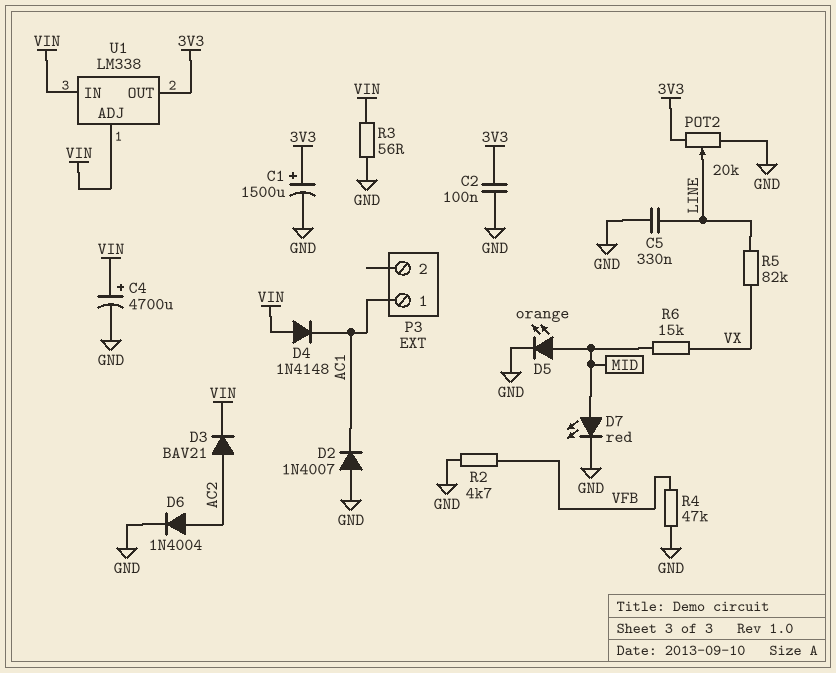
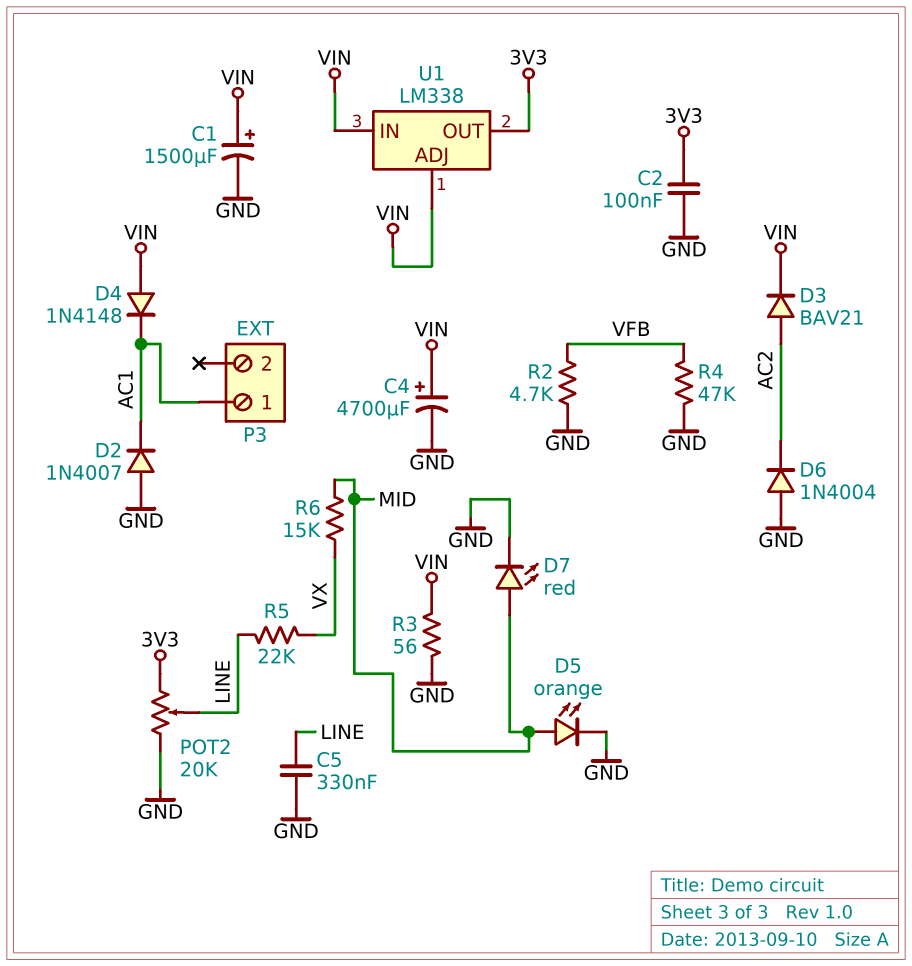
C1: 1500uF (plus 3V3, minus GND) -> 1500uF (plus VIN, minus GND)
D6: diode 1N4004 (A AC2, K GND) -> diode 1N4004 (A GND, K AC2)
R5: 82k (LINE, VX) -> 22k (LINE, VX)

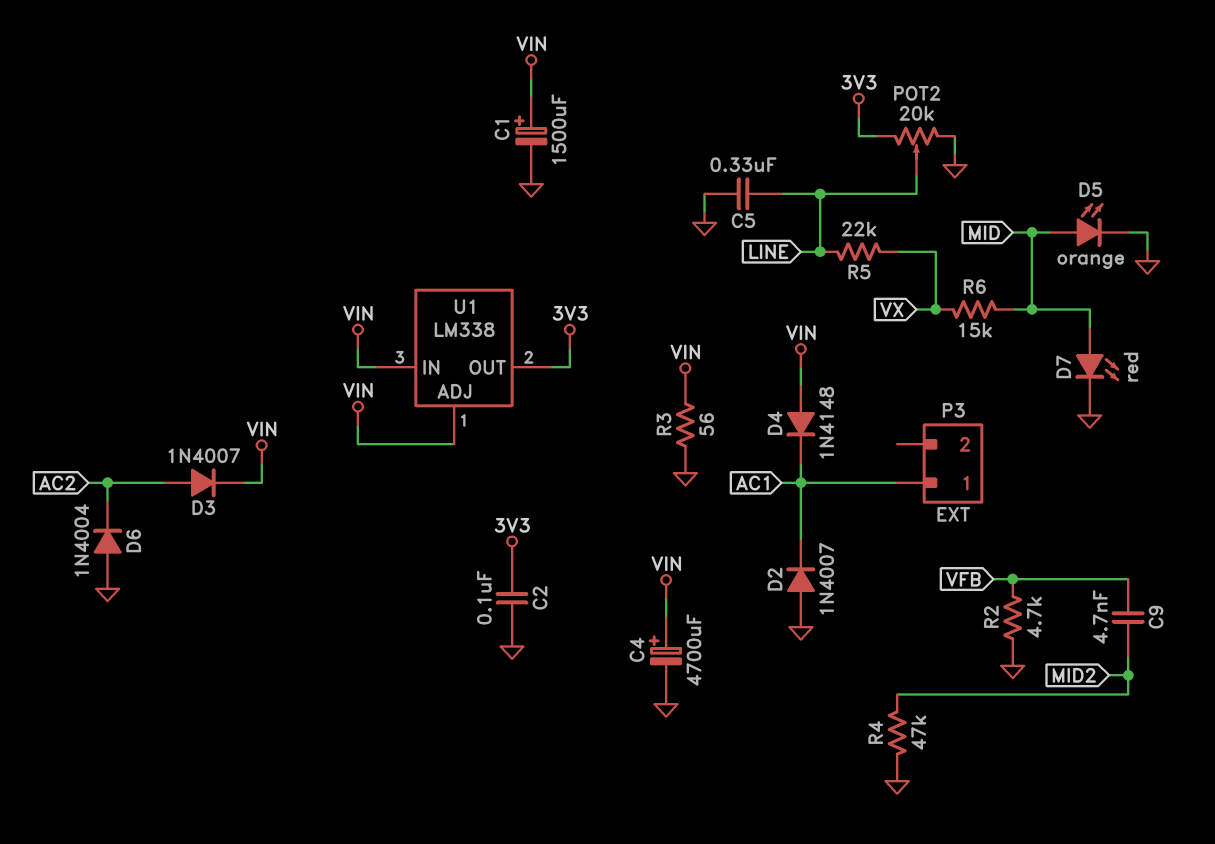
C9: none -> 4.7nF (MID2, VFB)
D3: diode BAV21 (A AC2, K VIN) -> diode 1N4007 (A AC2, K VIN)
R4: 47k (GND, VFB) -> 47k (GND, MID2)

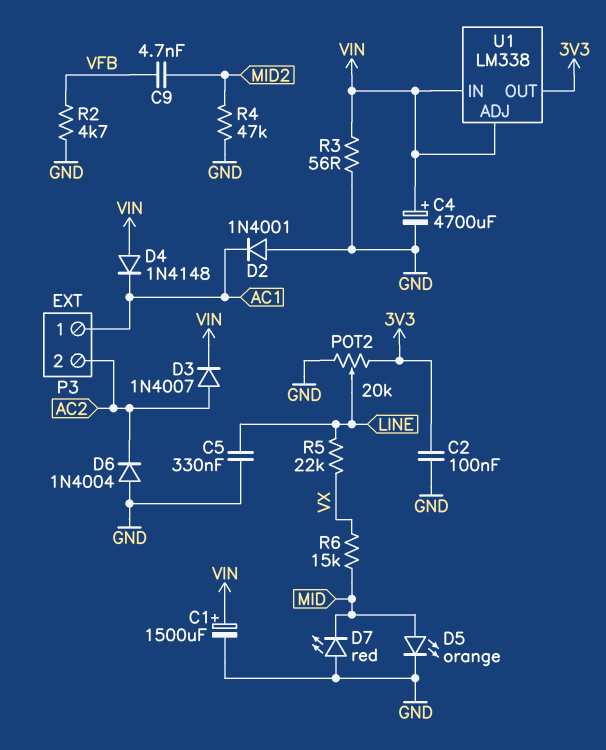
D2: diode 1N4007 (A GND, K AC1) -> diode 1N4001 (A GND, K AC1)
D7: LED red (A MID, K GND) -> LED red (A GND, K MID)
P3 pin 2: none -> AC2

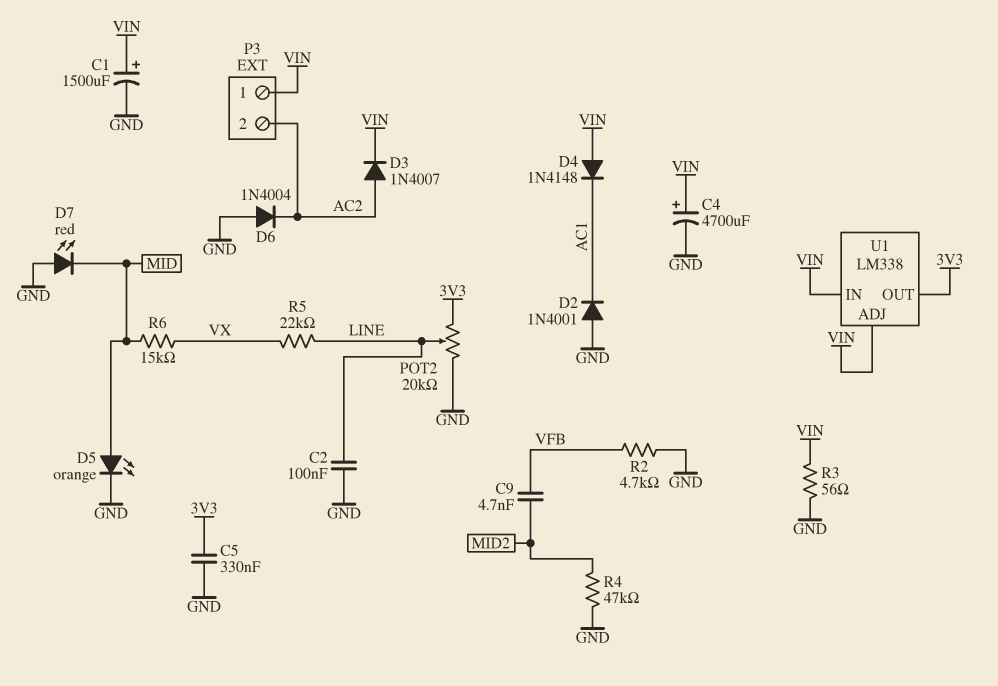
C2: 100nF (3V3, GND) -> 100nF (GND, LINE)
C5: 330nF (GND, LINE) -> 330nF (3V3, GND)
P3 pin 1: AC1 -> VIN

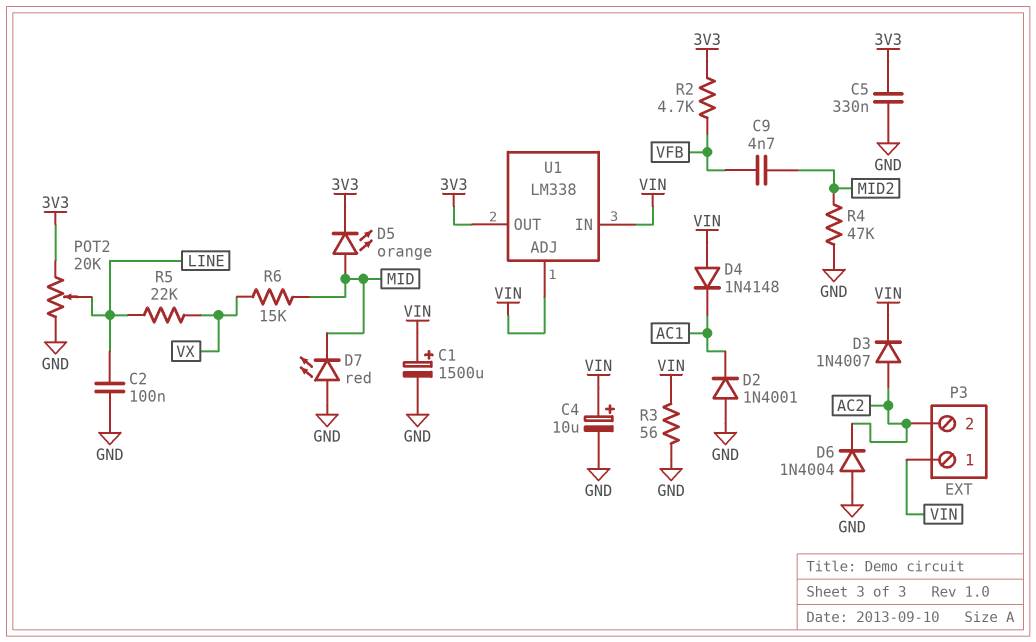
C4: 4700uF (plus VIN, minus GND) -> 10uF (plus VIN, minus GND)
D5: LED orange (A MID, K GND) -> LED orange (A MID, K 3V3)
R2: 4.7k (GND, VFB) -> 4.7k (3V3, VFB)

